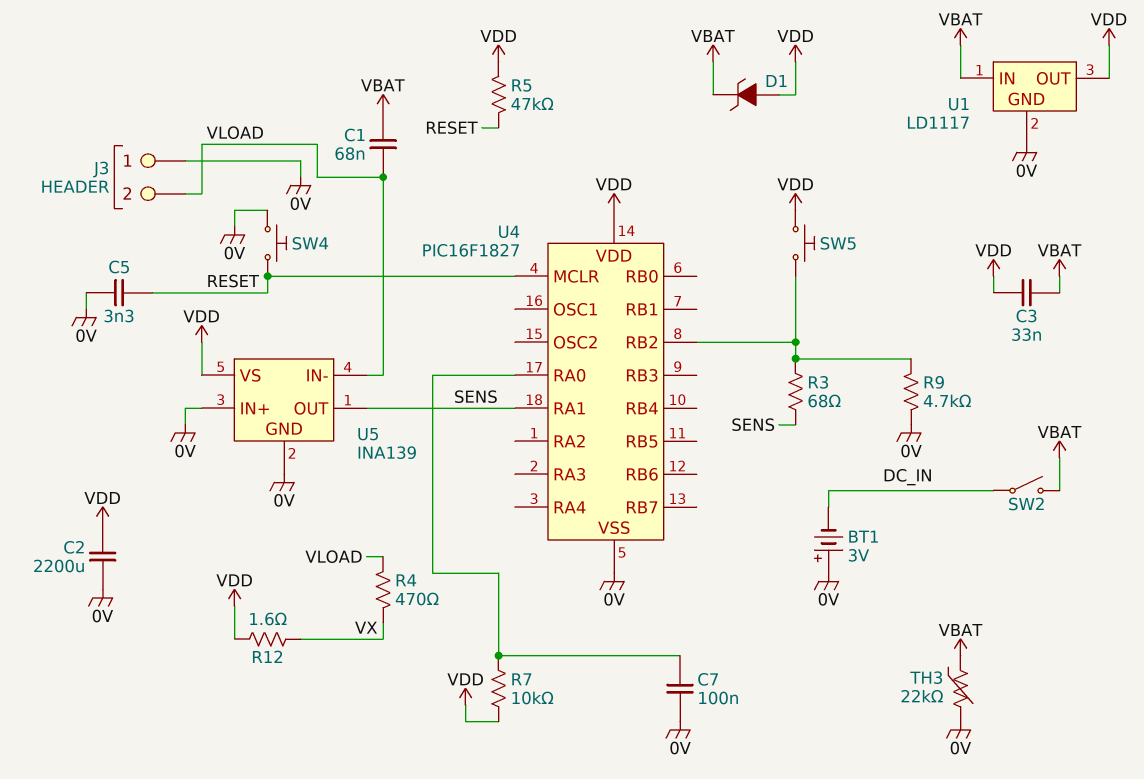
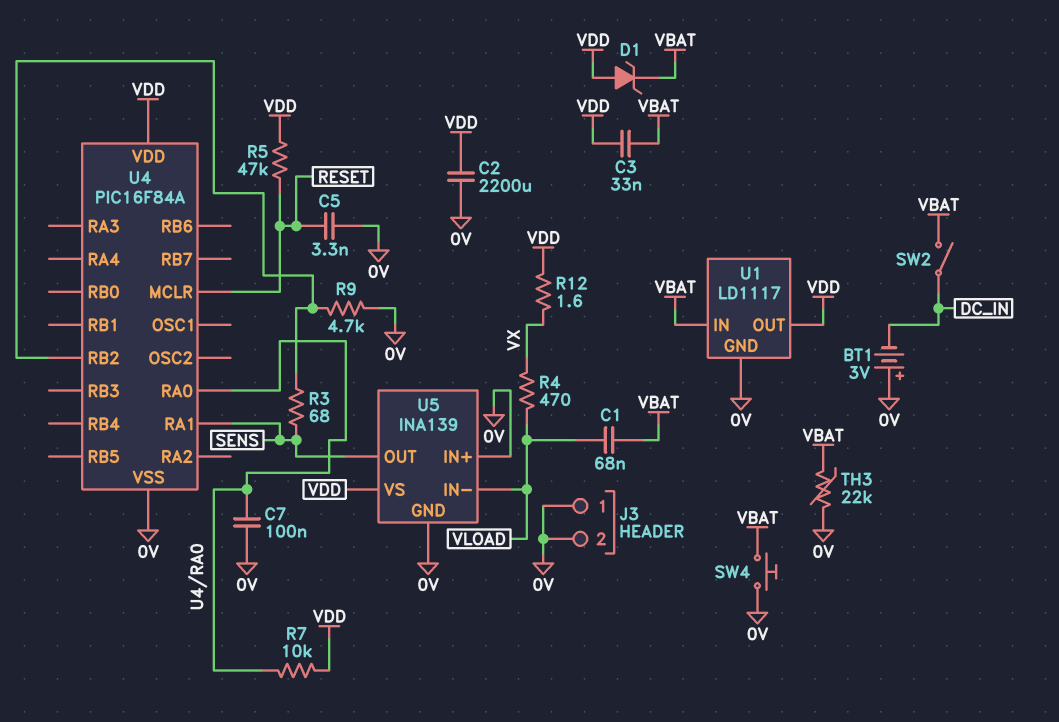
J3 pin 2: VLOAD -> 0V
SW4: button (0V, RESET) -> button (0V, VBAT)
SW5: button (U4/RB2, VDD) -> none
U4: PIC16F1827 -> PIC16F84A

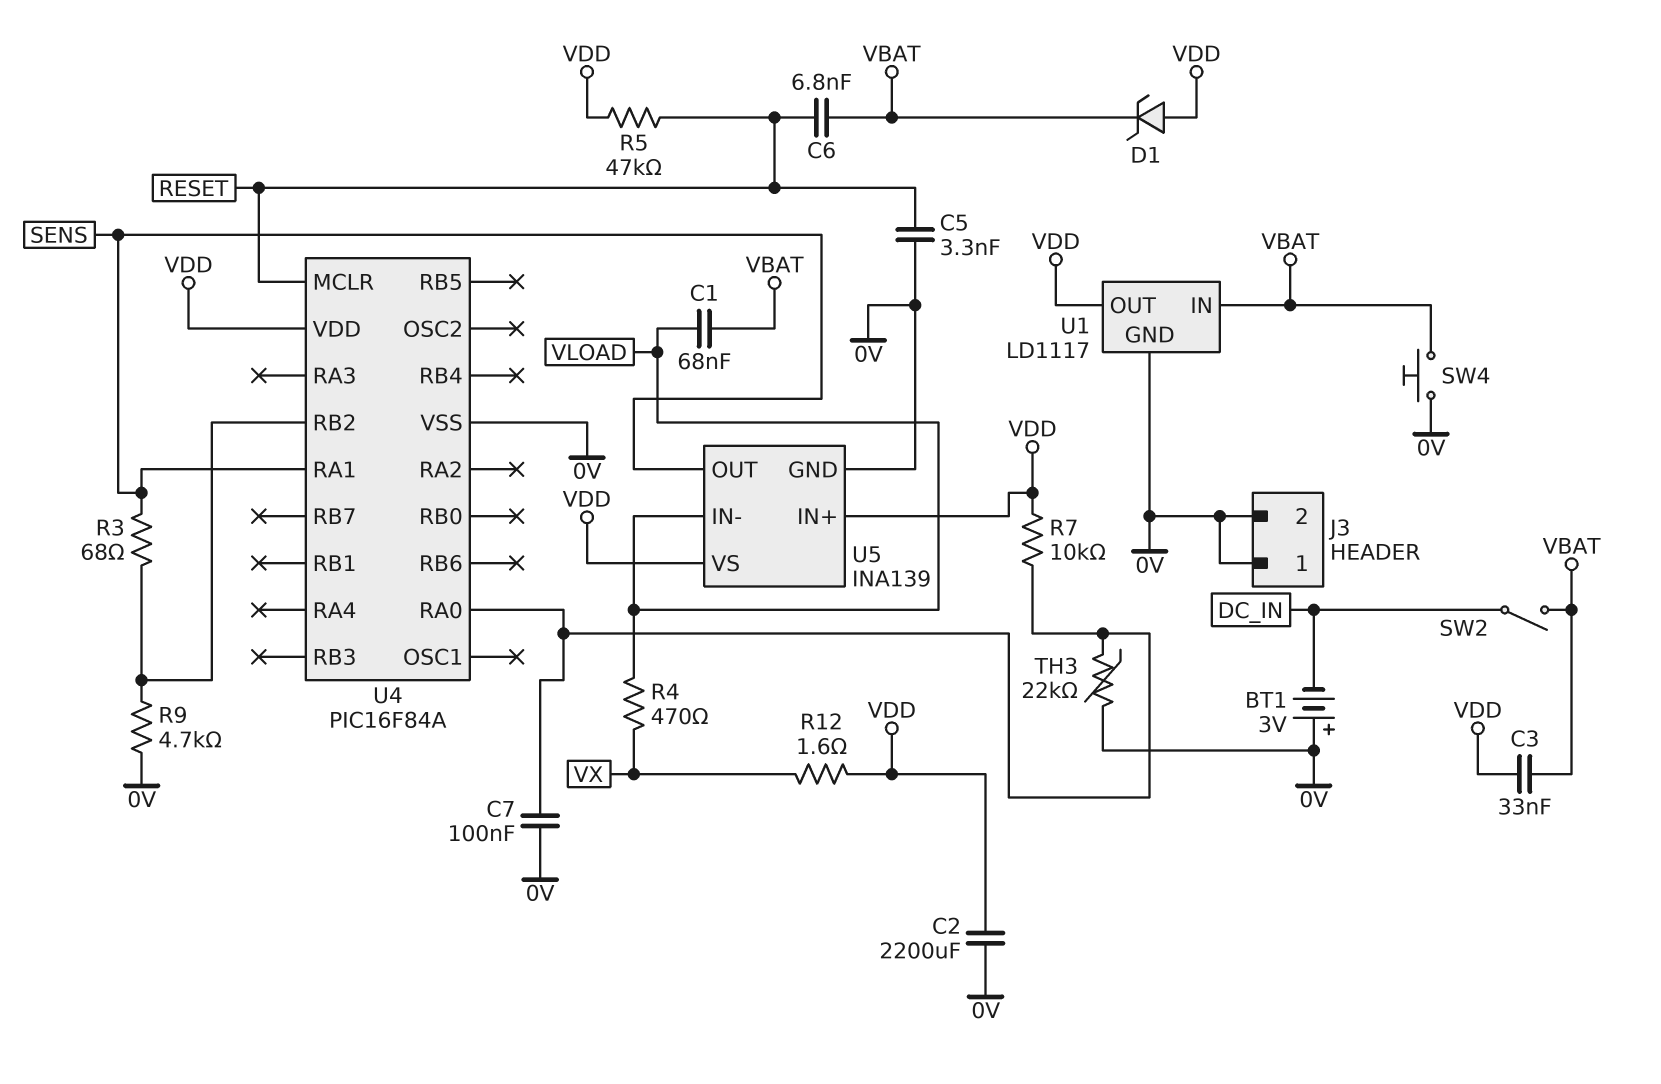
C6: none -> 6.8nF (RESET, VBAT)
TH3: 22k (0V, VBAT) -> 22k (0V, U4/RA0)
U5 pin IN+: 0V -> VDD

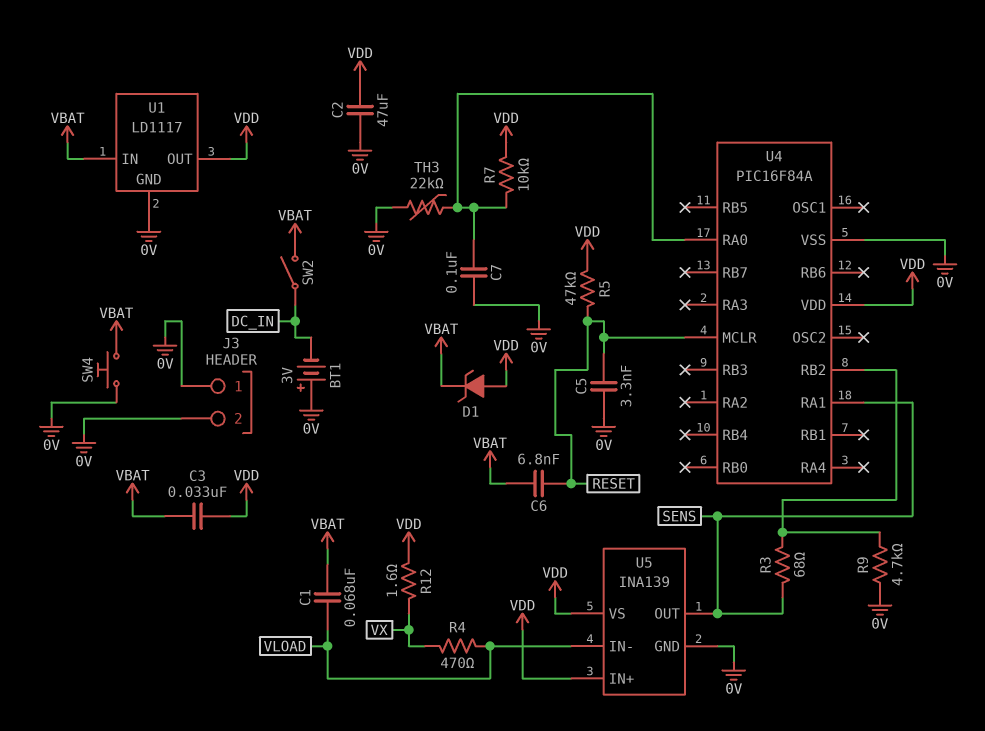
C2: 2200uF (0V, VDD) -> 47uF (0V, VDD)

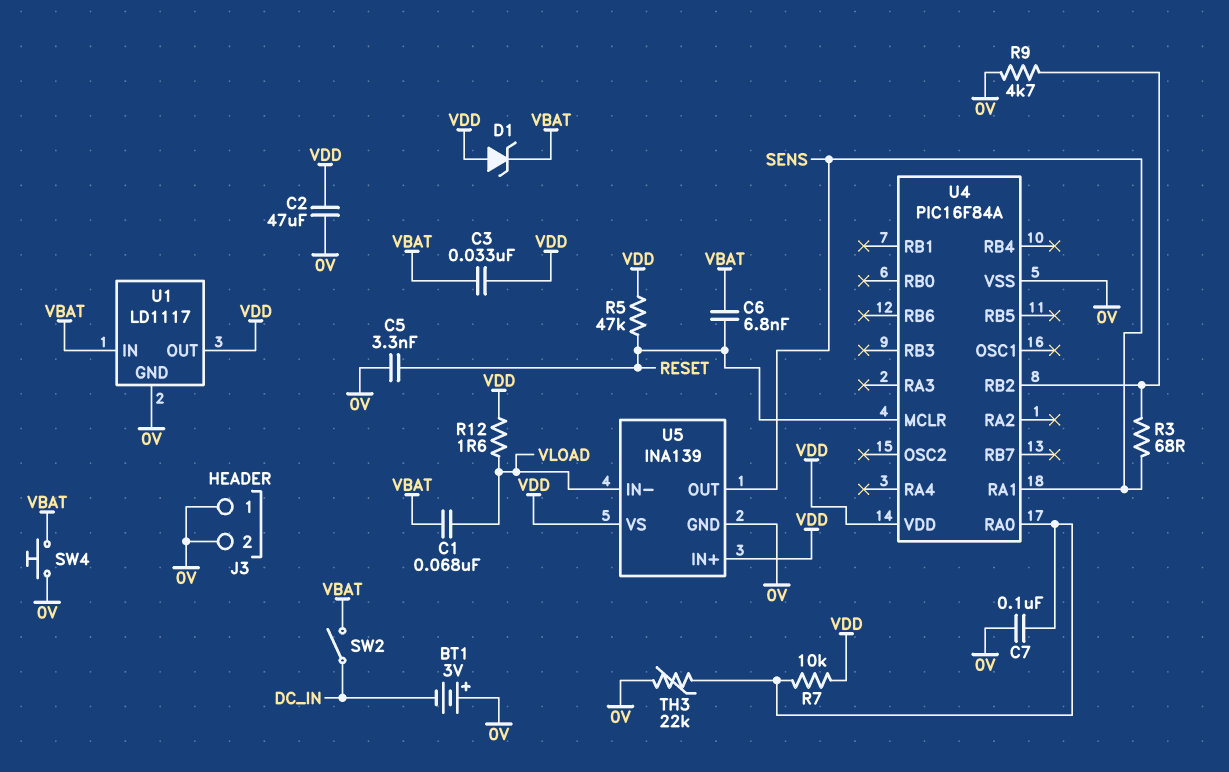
R4: 470 (VLOAD, VX) -> none
R12: 1.6 (VDD, VX) -> 1.6 (VDD, VLOAD)

